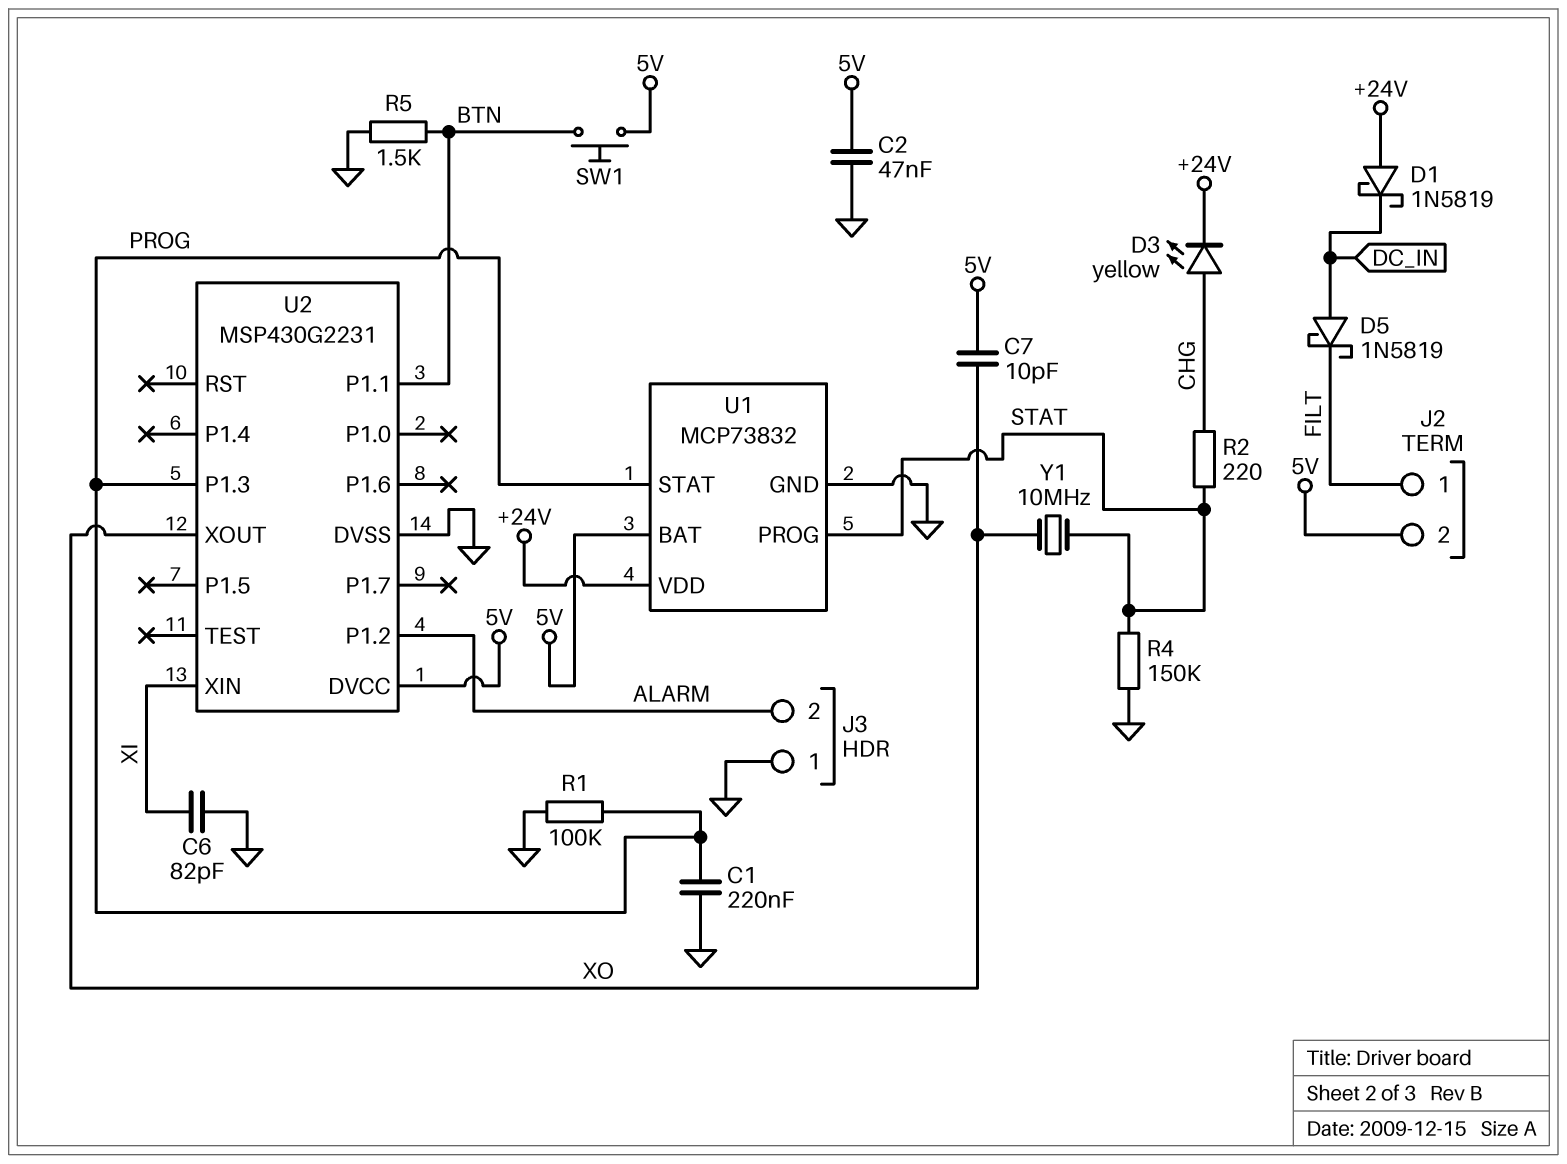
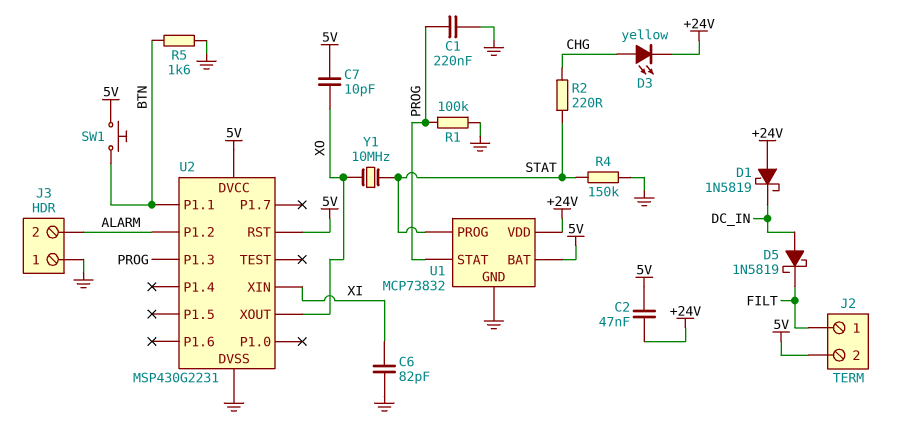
C2: 47nF (5V, GND) -> 47nF (+24V, 5V)
R5: 1.5k (BTN, GND) -> 1.6k (BTN, GND)
U2 pin RST: none -> 5V

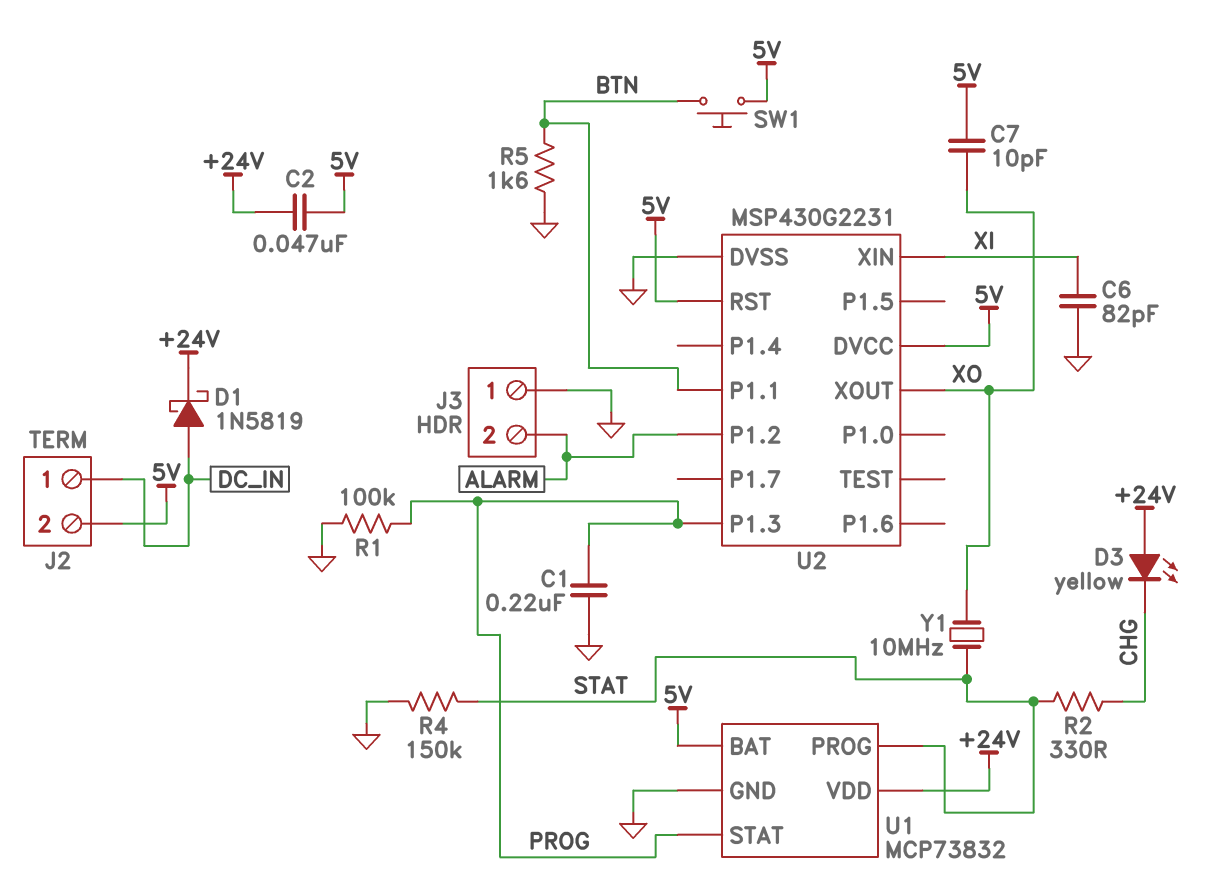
D1: schottky 1N5819 (A +24V, K DC_IN) -> schottky 1N5819 (A DC_IN, K +24V)
D3: LED yellow (A CHG, K +24V) -> LED yellow (A +24V, K CHG)
D5: schottky 1N5819 (A DC_IN, K FILT) -> none
J2 pin 1: FILT -> DC_IN
R2: 220 (CHG, STAT) -> 330 (CHG, STAT)

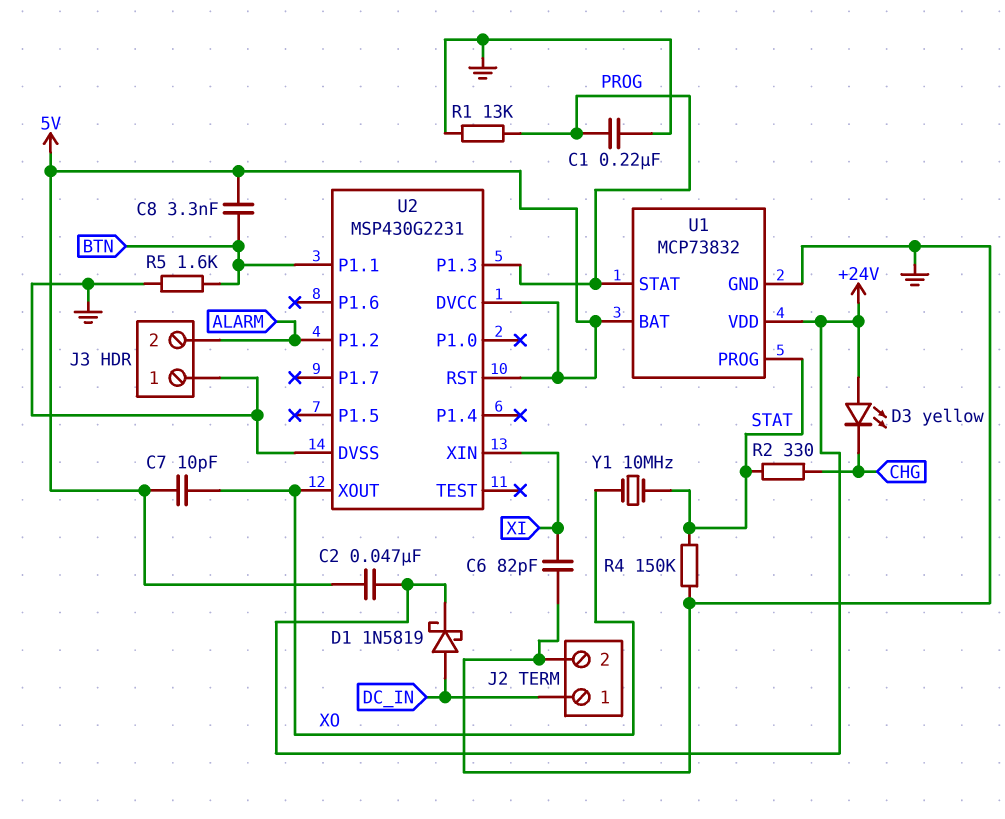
C8: none -> 3.3nF (5V, BTN)
J2 pin 2: 5V -> GND
R1: 100k (GND, PROG) -> 13k (GND, PROG)
SW1: button (5V, BTN) -> none

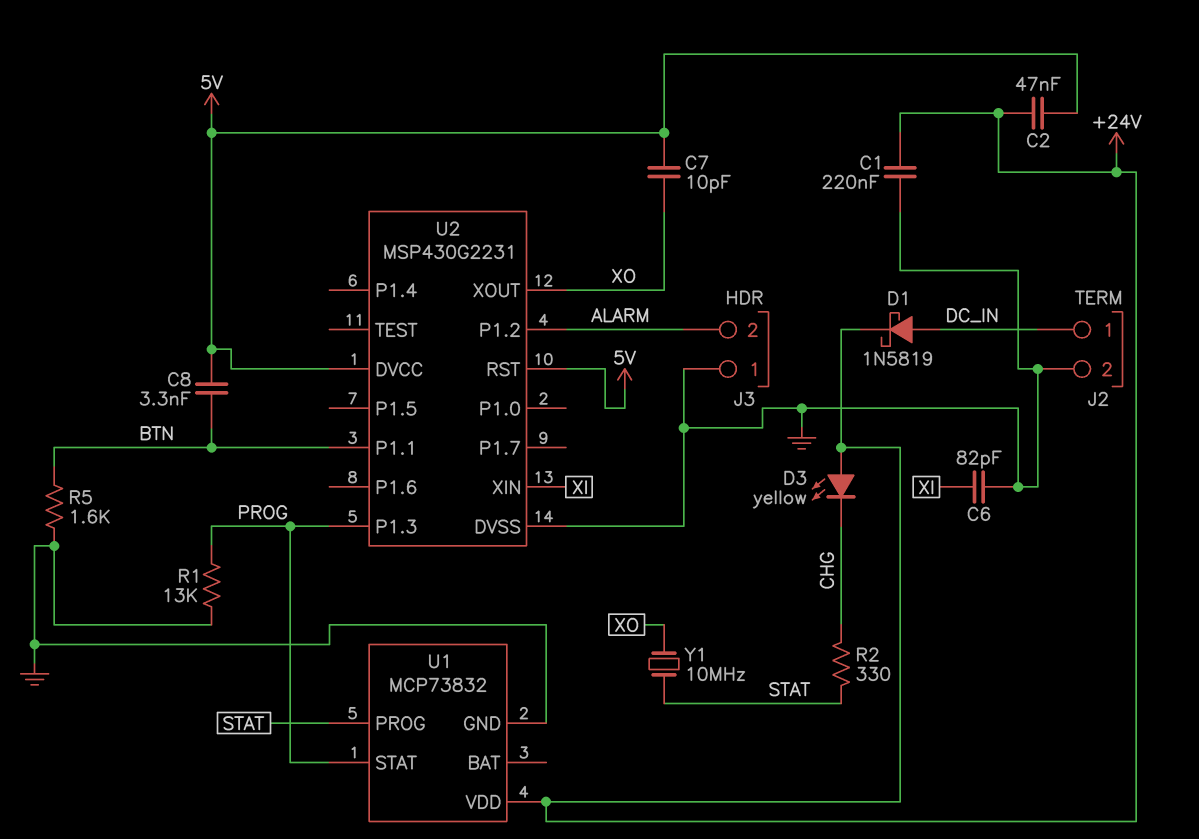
C1: 220nF (GND, PROG) -> 220nF (+24V, GND)
R4: 150k (GND, STAT) -> none
U1 pin BAT: 5V -> none

